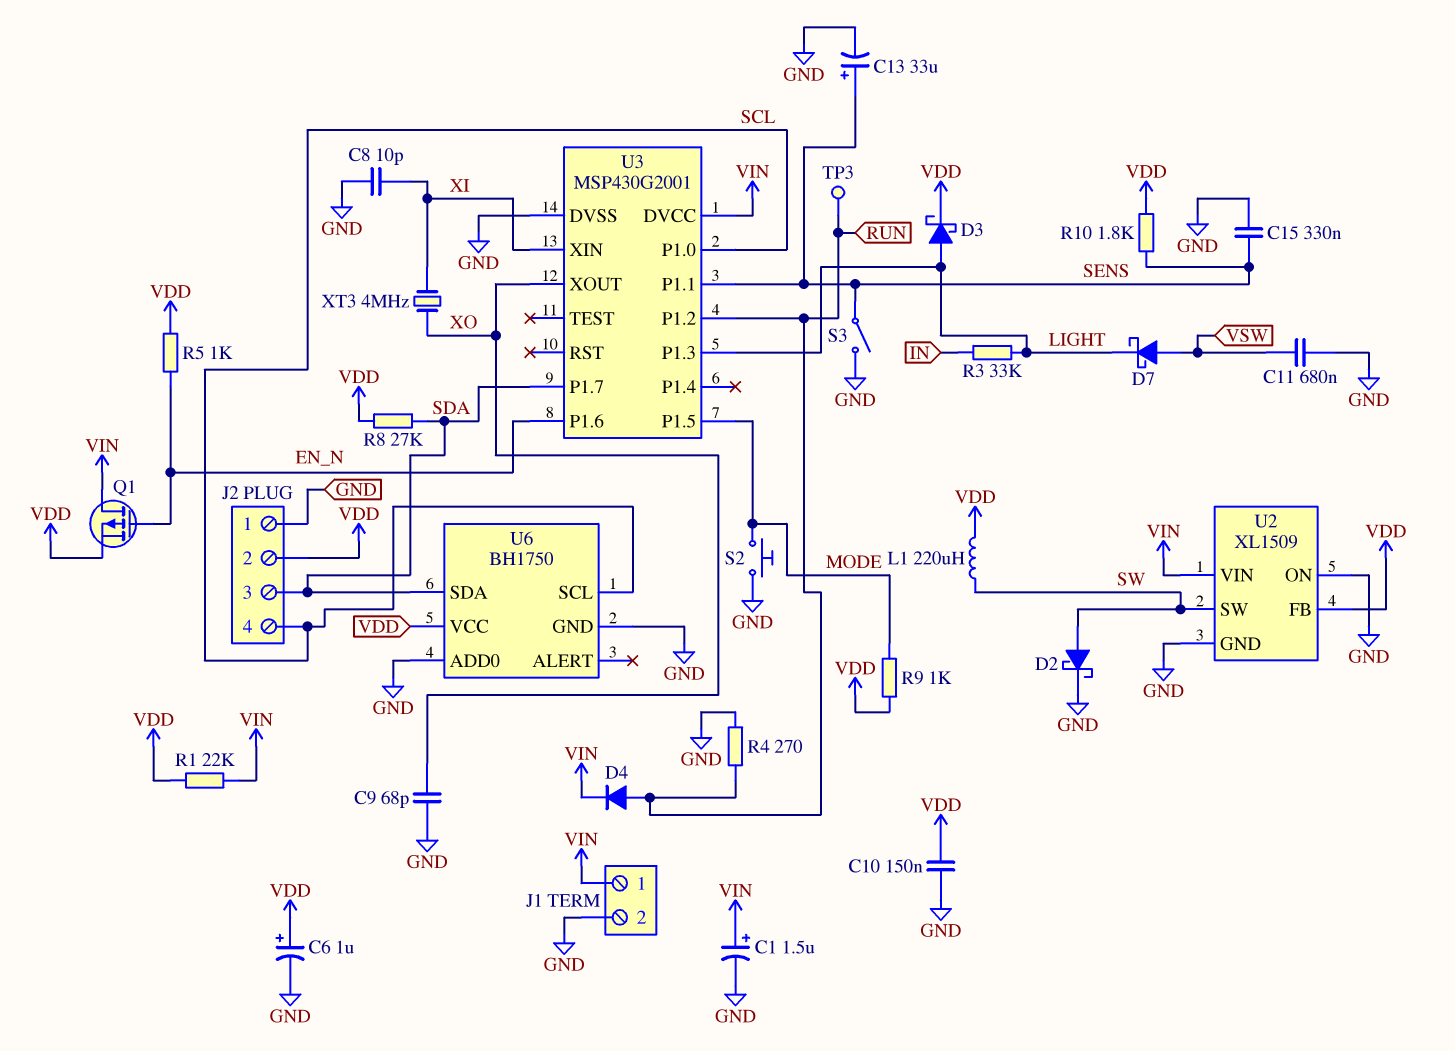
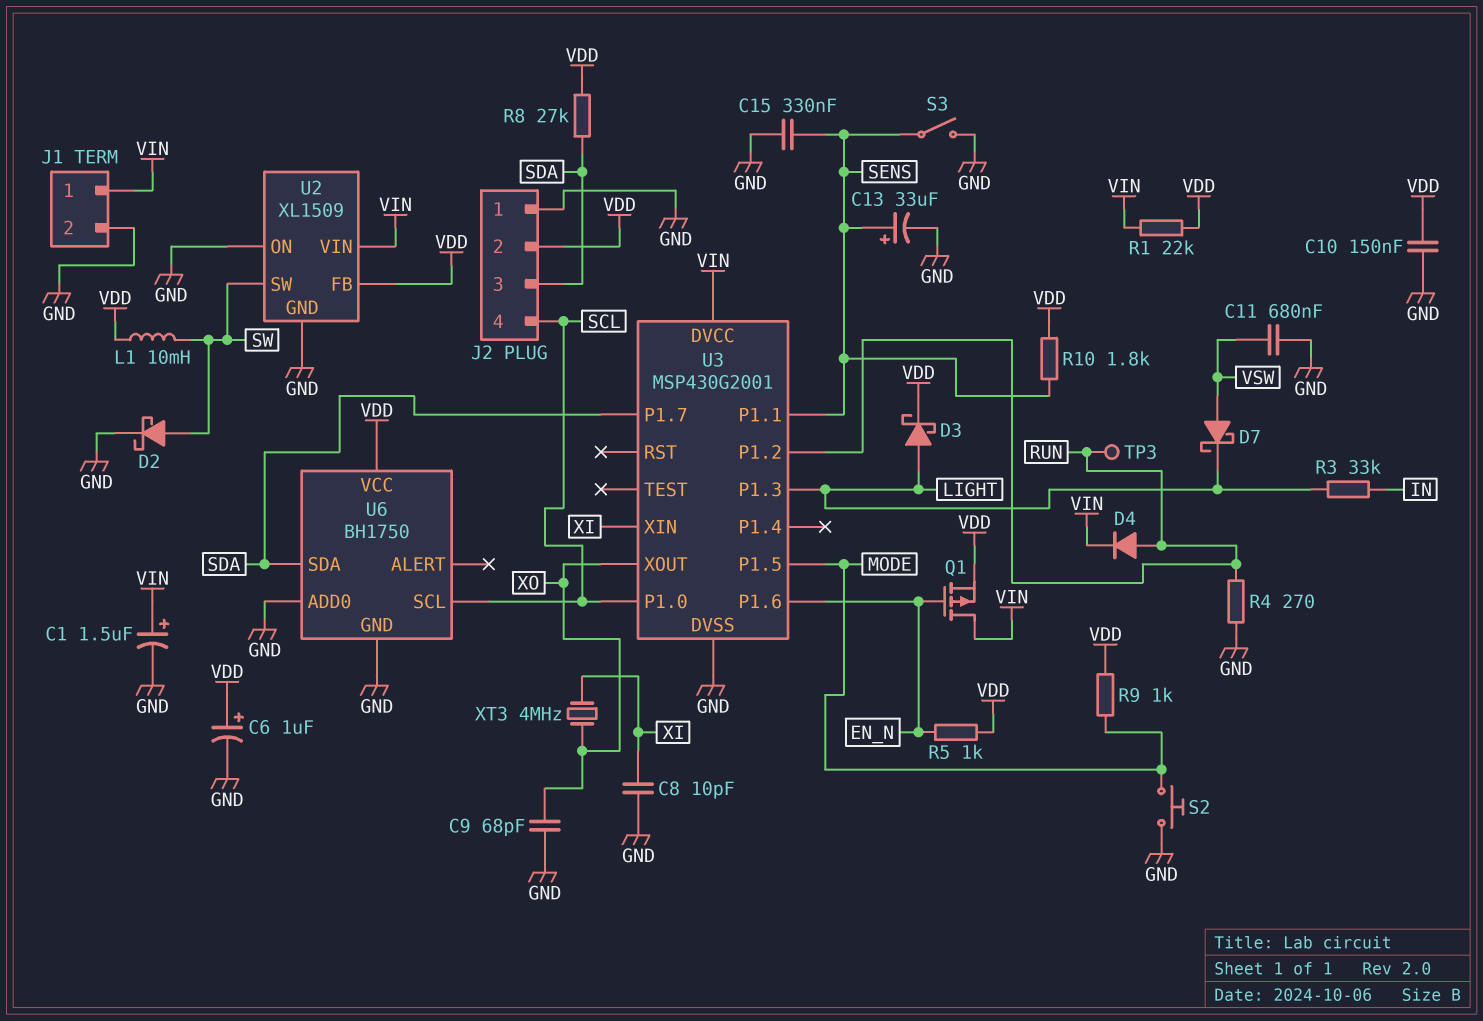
L1: 220uH (SW, VDD) -> 10mH (SW, VDD)

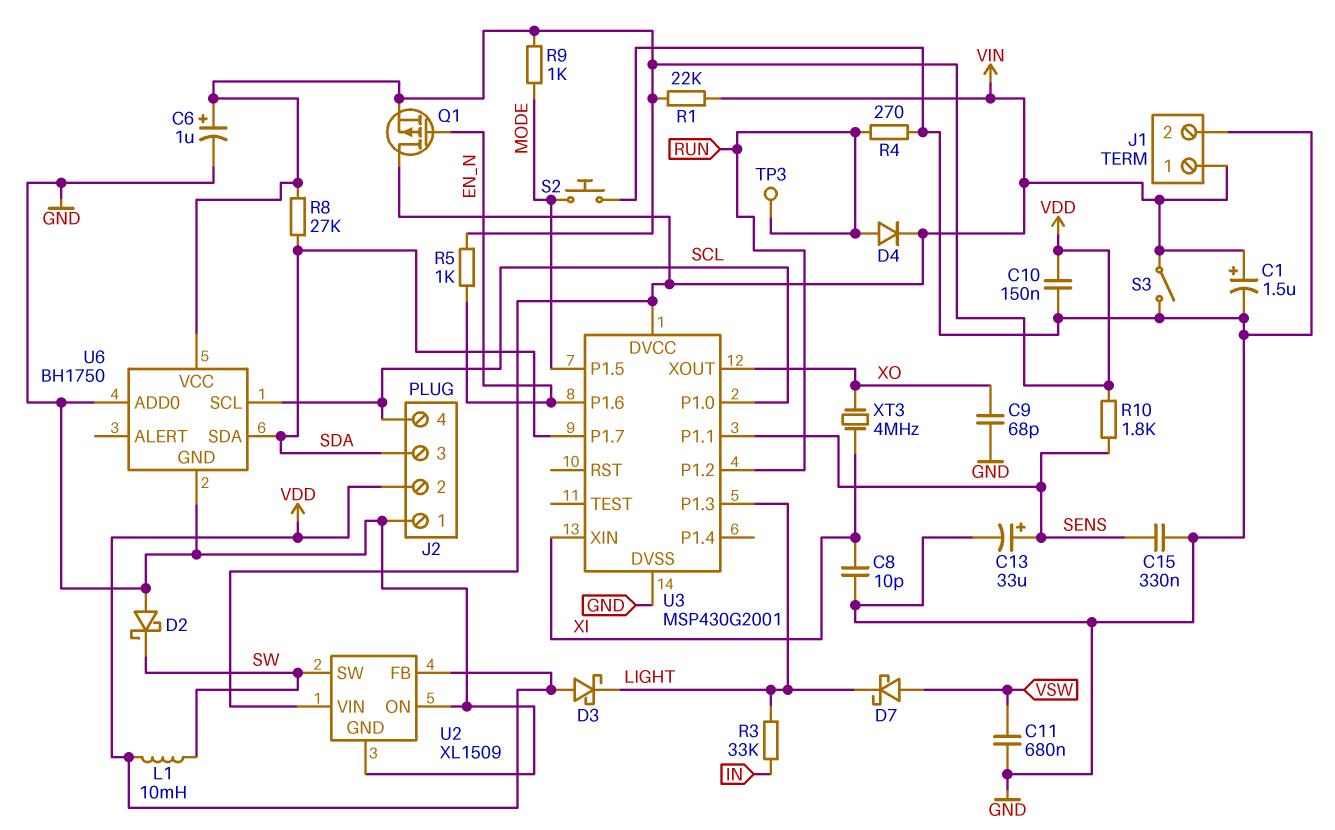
D2: schottky (A SW, K GND) -> schottky (A GND, K SW)
D3: schottky (A LIGHT, K VDD) -> schottky (A VDD, K LIGHT)
S3: switch (GND, SENS) -> switch (GND, VIN)

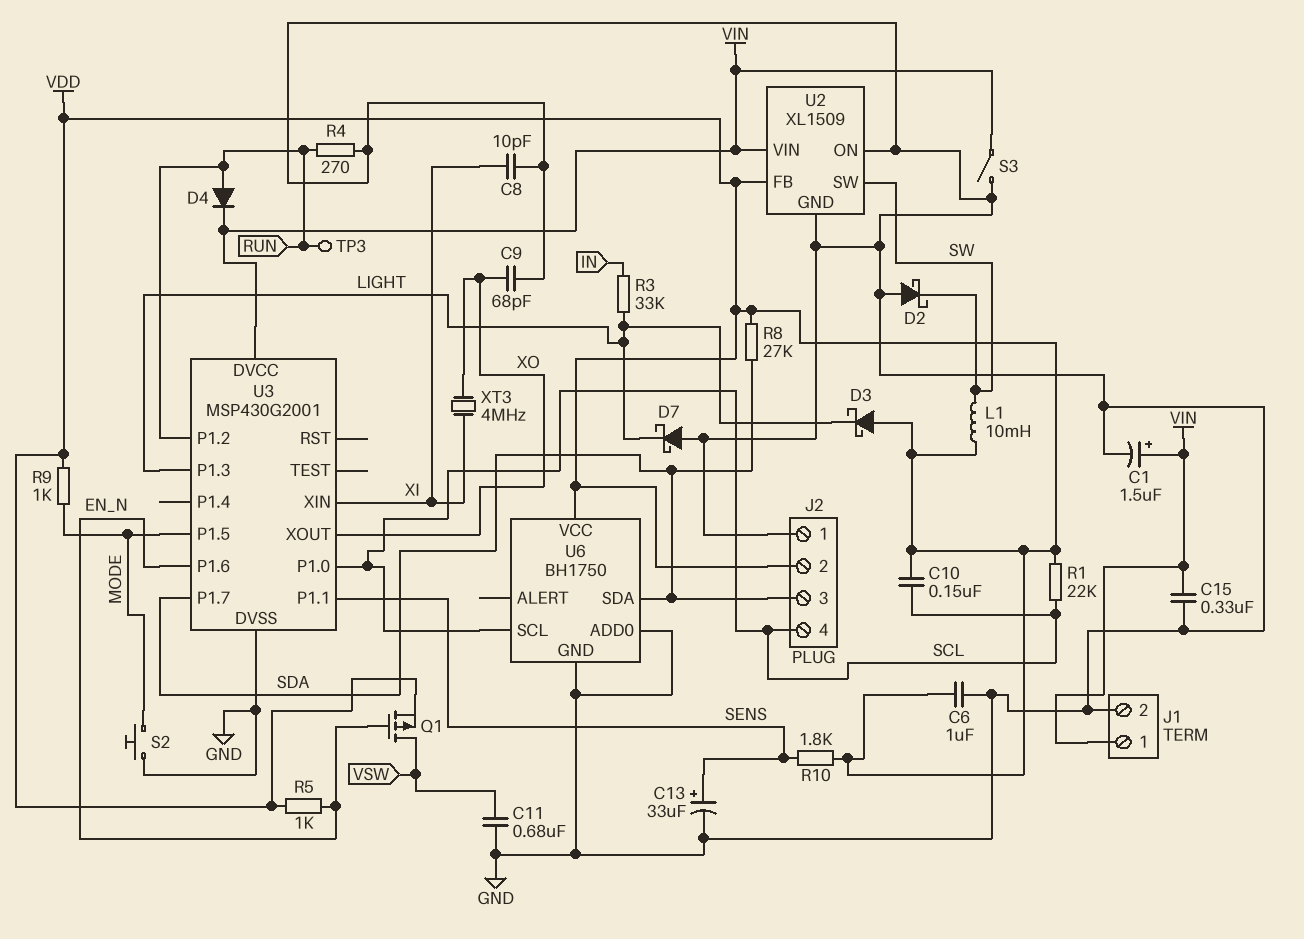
C6: 1uF (plus VDD, minus GND) -> 1uF (GND, VDD)
C10: 150nF (GND, VDD) -> 150nF (SCL, VDD)
C15: 330nF (GND, SENS) -> 330nF (GND, VIN)
D7: schottky (A VSW, K LIGHT) -> schottky (A GND, K LIGHT)
Q1: PMOS (G EN_N, D VIN, S VDD) -> PMOS (G EN_N, D VSW, S VDD)
R1: 22k (VDD, VIN) -> 22k (SCL, VDD)

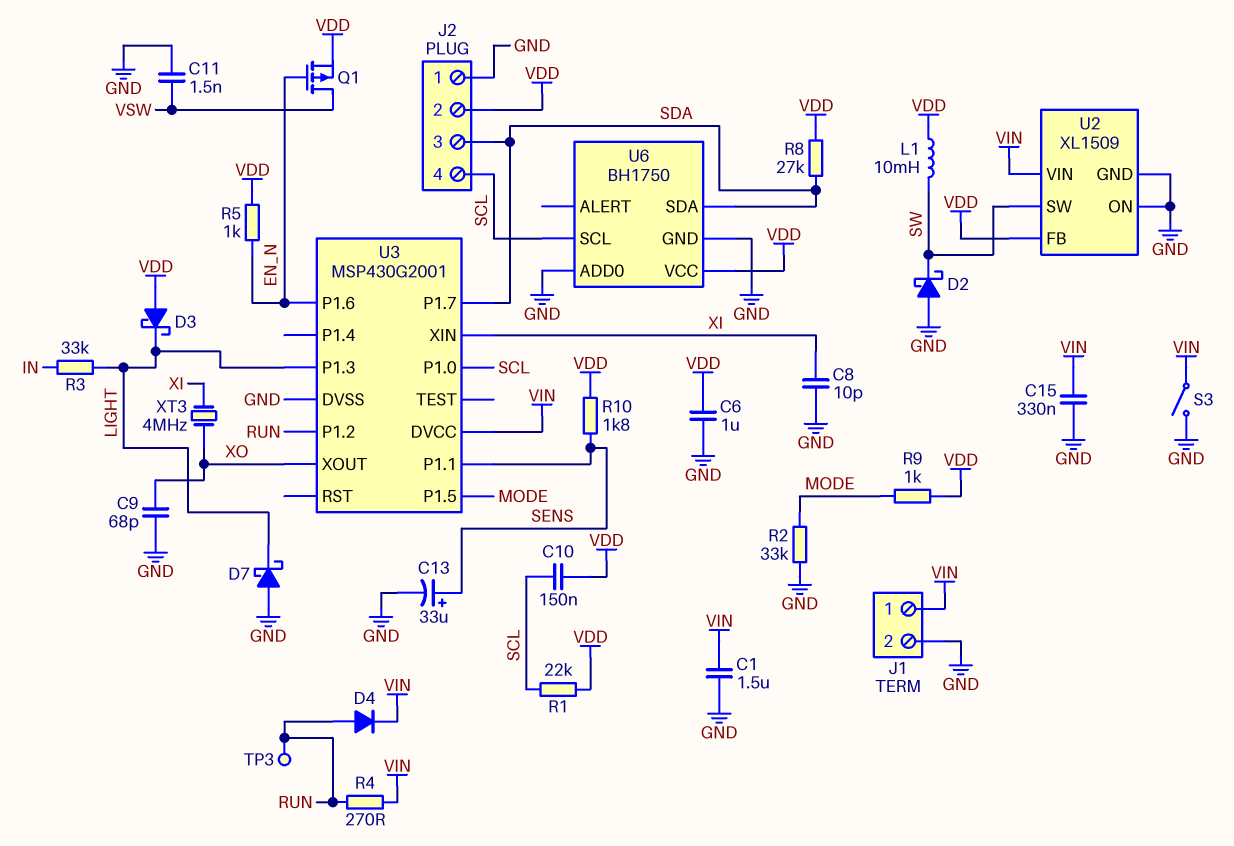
C1: 1.5uF (plus VIN, minus GND) -> 1.5uF (GND, VIN)
C11: 680nF (GND, VSW) -> 1.5nF (GND, VSW)
R2: none -> 33k (GND, MODE)
R4: 270 (GND, RUN) -> 270 (RUN, VIN)
S2: button (GND, MODE) -> none

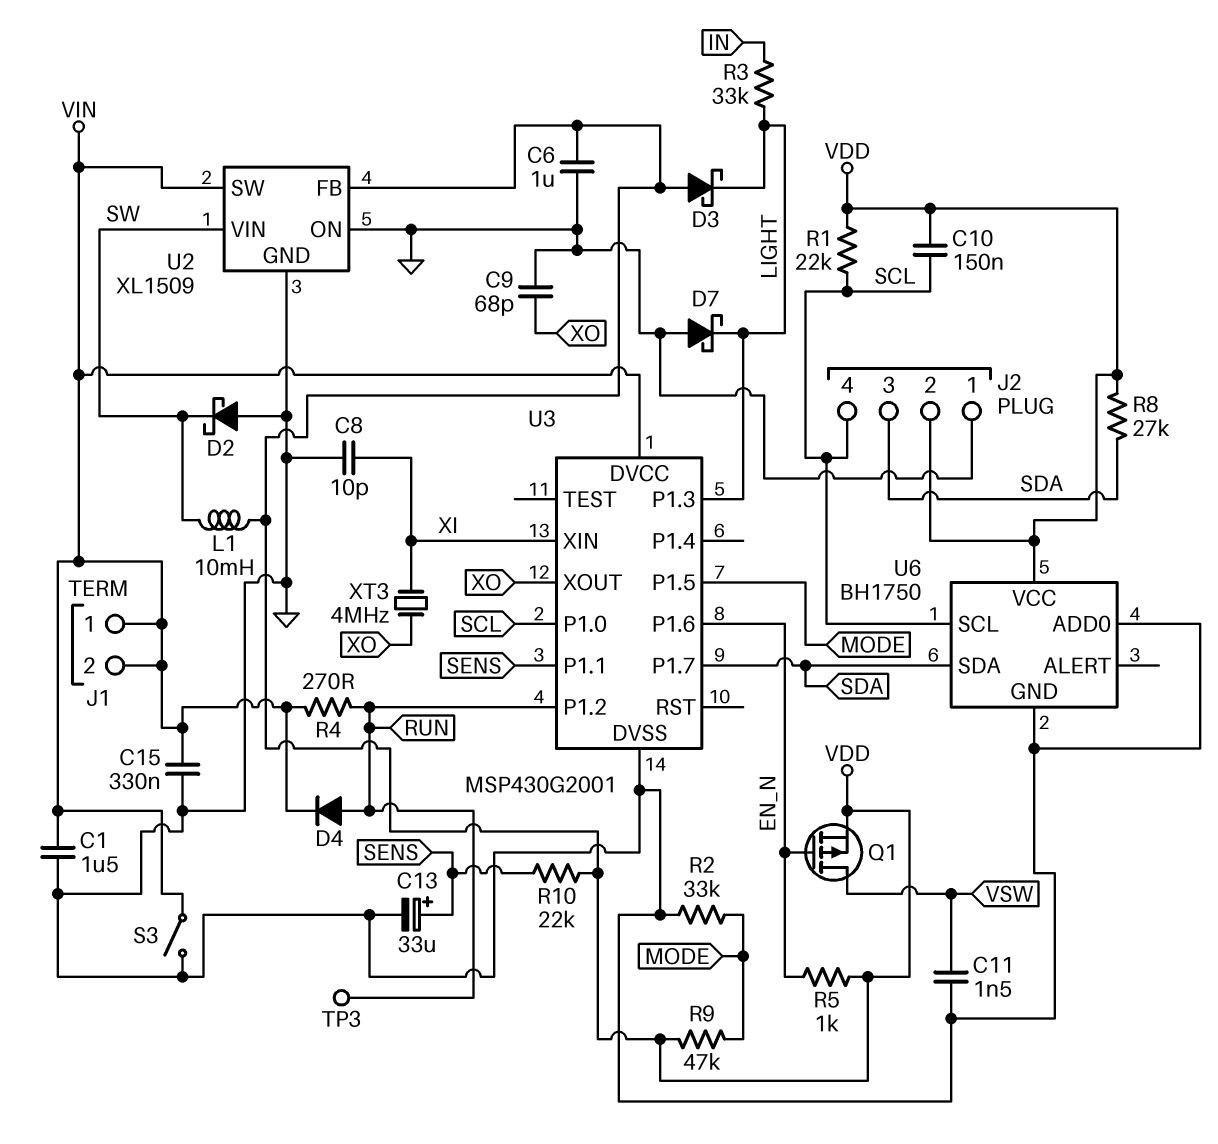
J1 pin 2: GND -> VIN
R9: 1k (MODE, VDD) -> 47k (MODE, VDD)
R10: 1.8k (SENS, VDD) -> 22k (SENS, VDD)
U2 pin SW: SW -> VIN
U2 pin VIN: VIN -> SW

